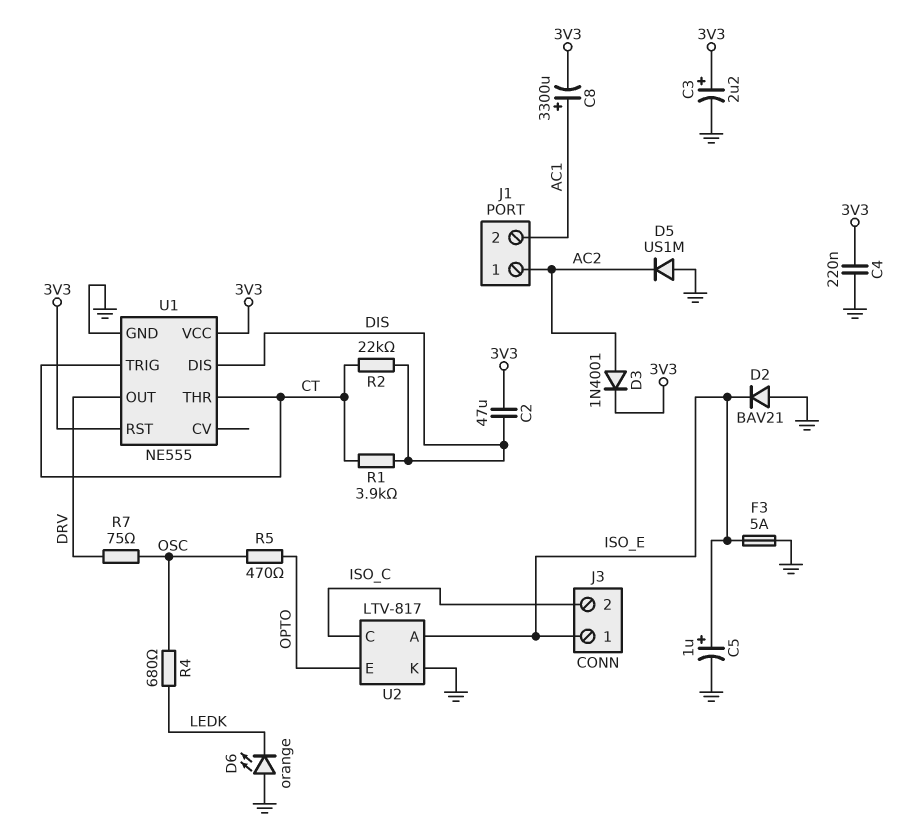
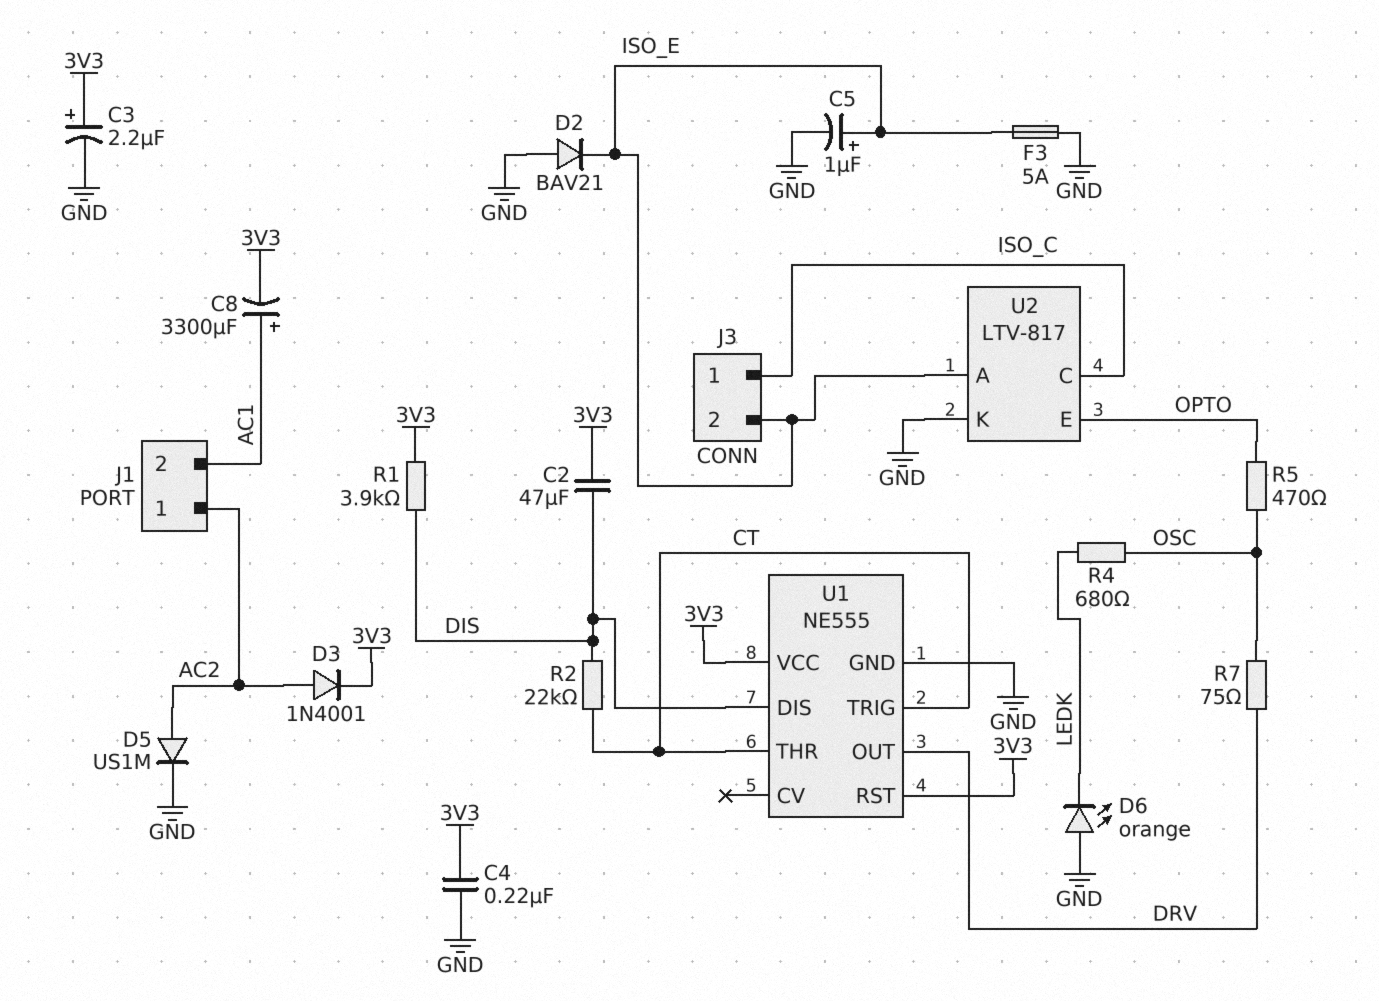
D5: diode US1M (A GND, K AC2) -> diode US1M (A AC2, K GND)
J3 pin 1: ISO_E -> ISO_C
J3 pin 2: ISO_C -> ISO_E
R1: 3.9k (CT, DIS) -> 3.9k (3V3, DIS)

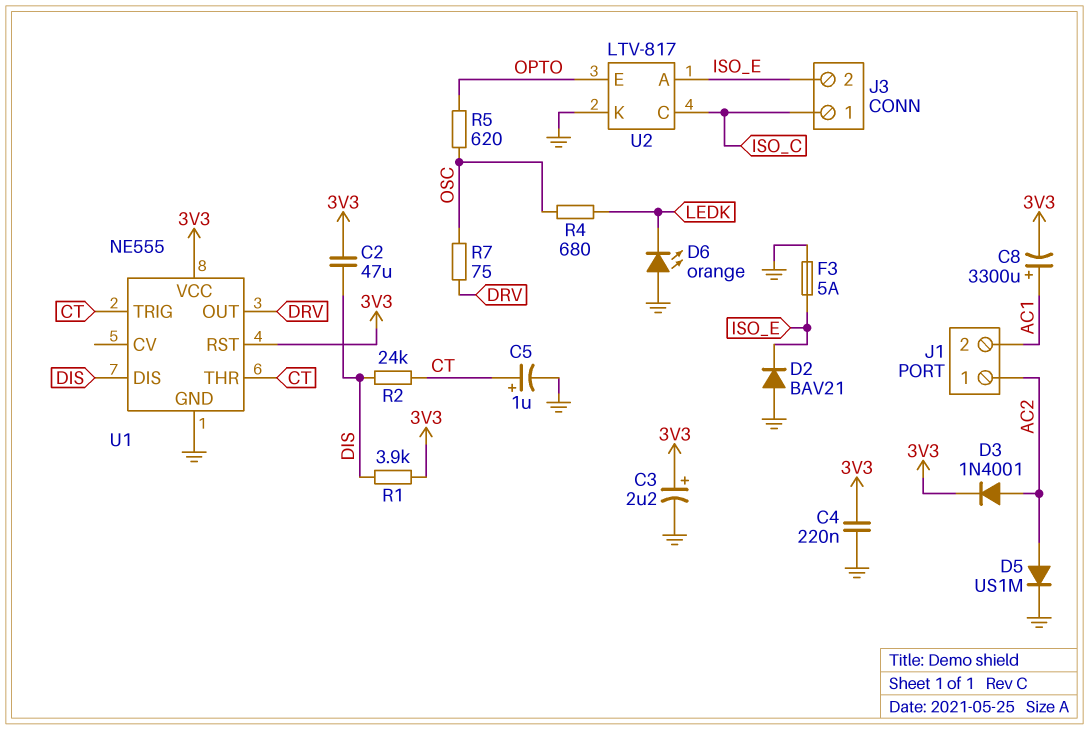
C5: 1uF (plus ISO_E, minus GND) -> 1uF (plus CT, minus GND)
R2: 22k (CT, DIS) -> 24k (CT, DIS)
R5: 470 (OPTO, OSC) -> 620 (OPTO, OSC)

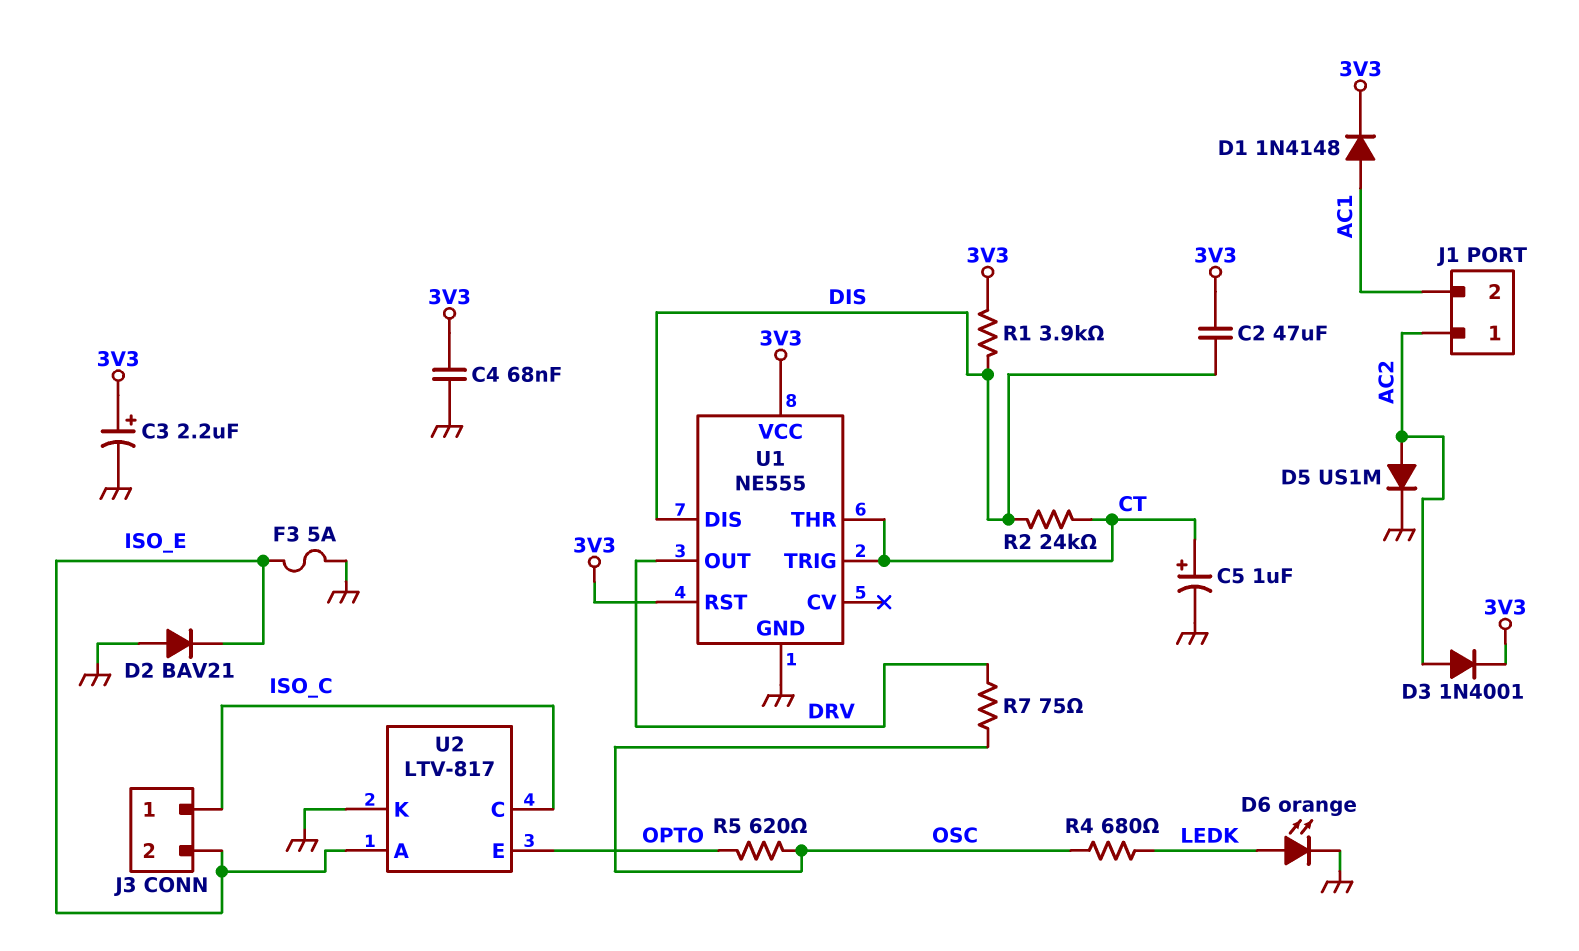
C4: 220nF (3V3, GND) -> 68nF (3V3, GND)
C8: 3300uF (plus AC1, minus 3V3) -> none
D1: none -> diode 1N4148 (A AC1, K 3V3)
D6: LED orange (A GND, K LEDK) -> LED orange (A LEDK, K GND)

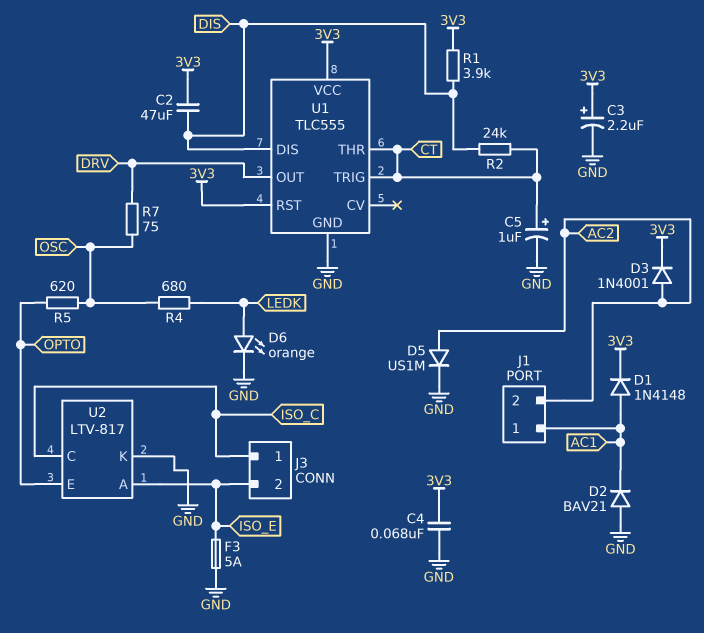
D2: diode BAV21 (A GND, K ISO_E) -> diode BAV21 (A GND, K AC1)
J1 pin 1: AC2 -> AC1
J1 pin 2: AC1 -> AC2
U1: NE555 -> TLC555

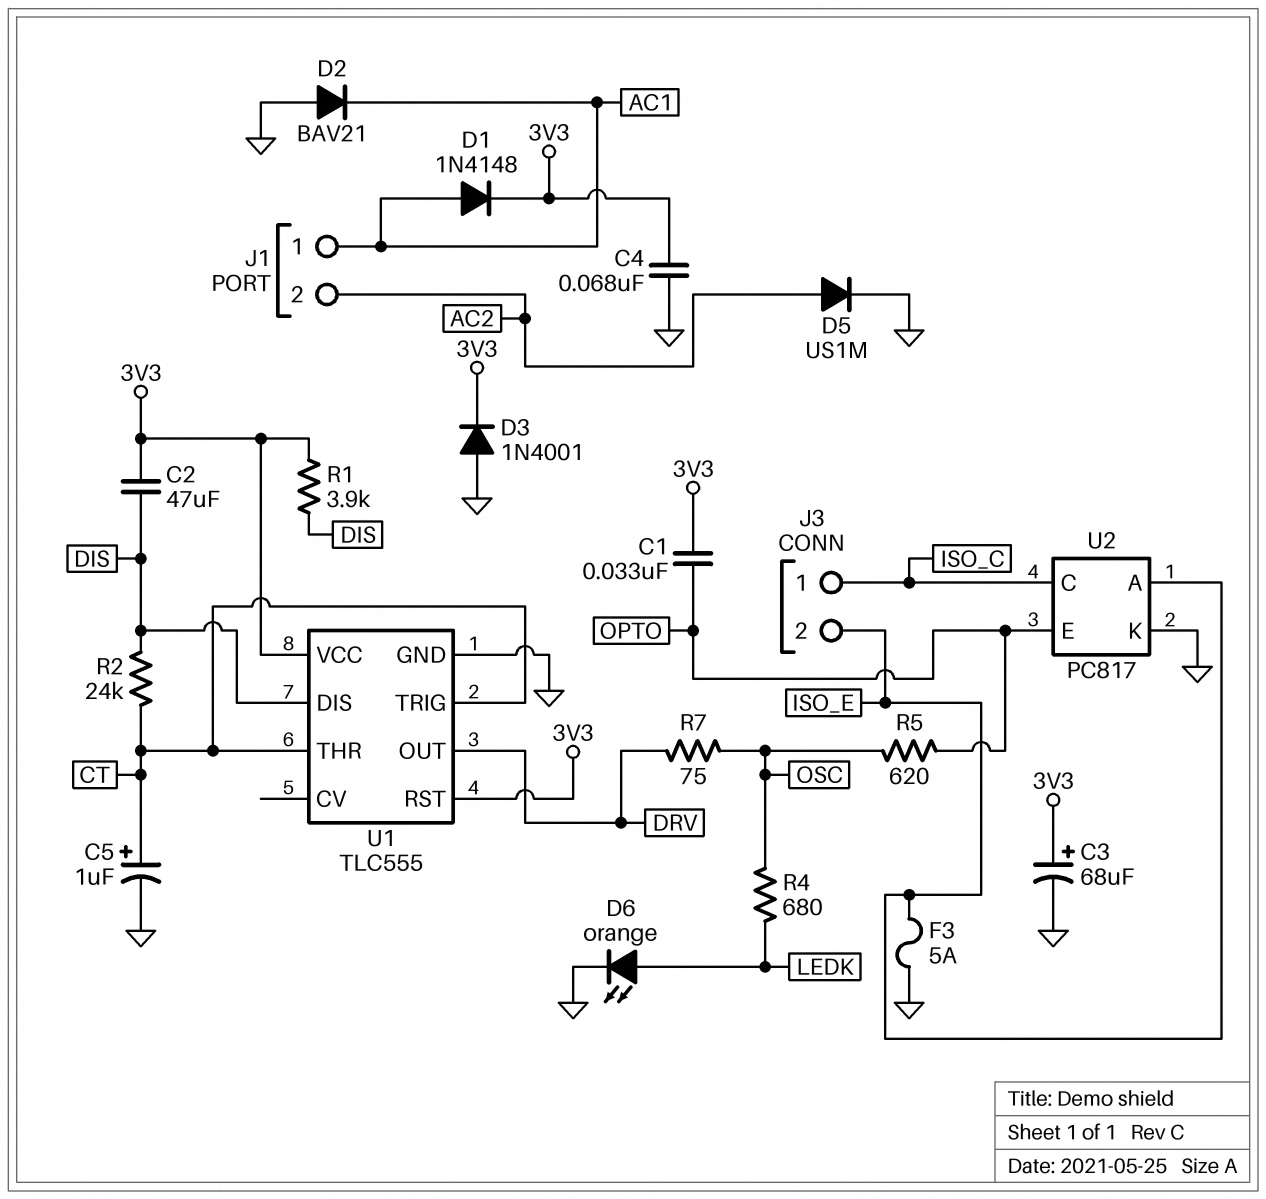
C1: none -> 33nF (3V3, OPTO)
C3: 2.2uF (plus 3V3, minus GND) -> 68uF (plus 3V3, minus GND)
D3: diode 1N4001 (A AC2, K 3V3) -> diode 1N4001 (A GND, K 3V3)
U2: LTV-817 -> PC817

